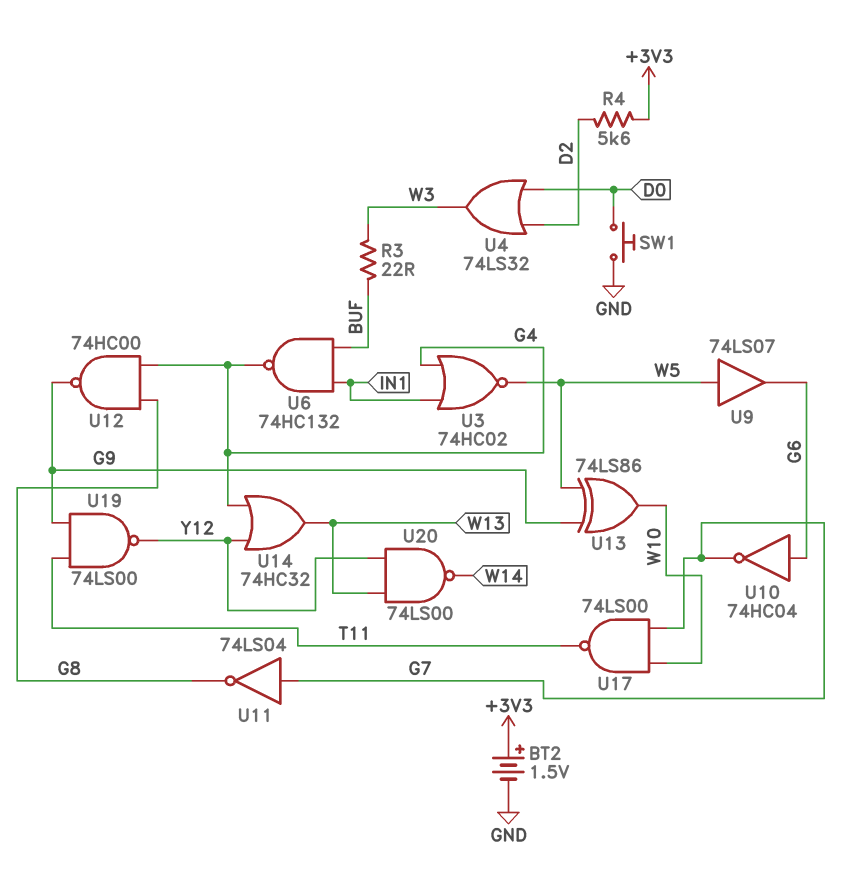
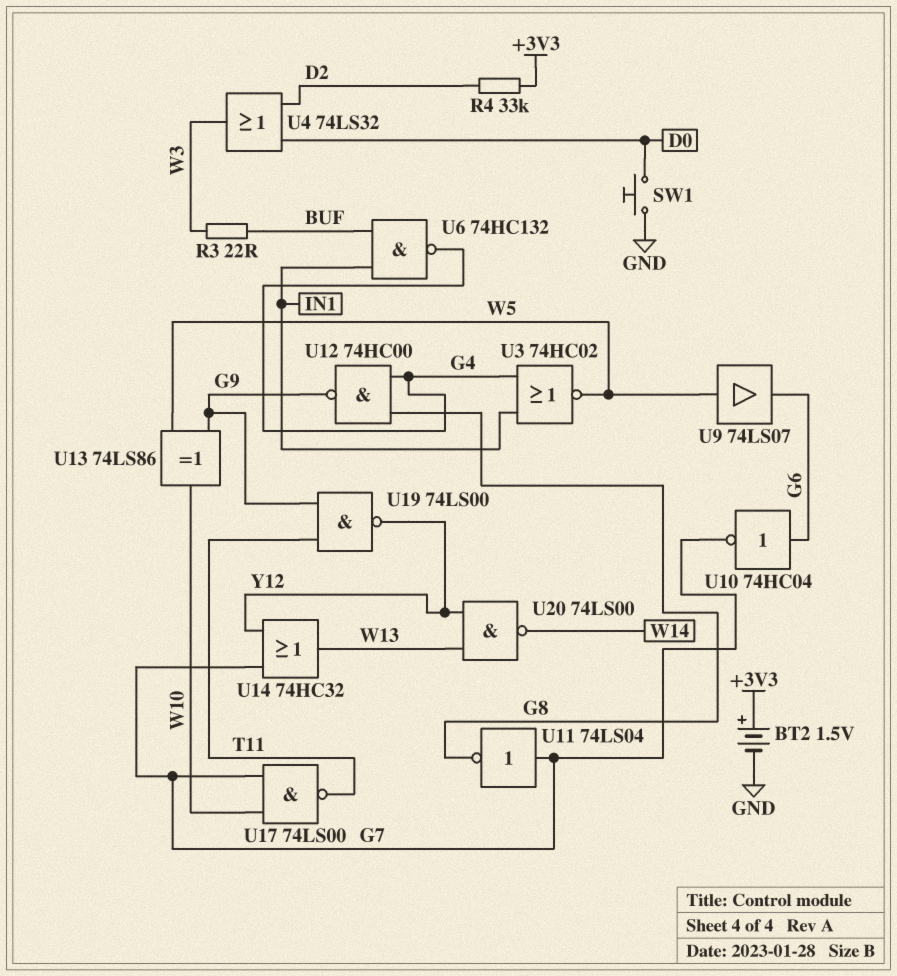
R4: 5.6k (+3V3, D2) -> 33k (+3V3, D2)
U14: OR 74HC32 (in G4, in Y12, out W13) -> OR 74HC32 (in G7, in Y12, out W13)

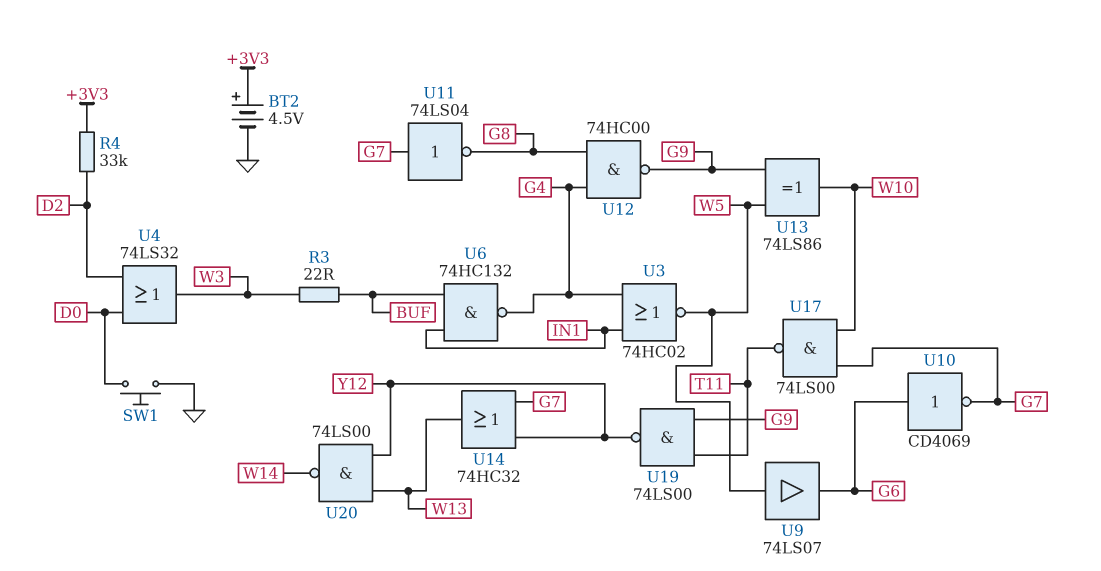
BT2: 1.5V (plus +3V3, minus GND) -> 4.5V (plus +3V3, minus GND)
U10: NOT 74HC04 (in G6, out G7) -> NOT CD4069 (in G6, out G7)

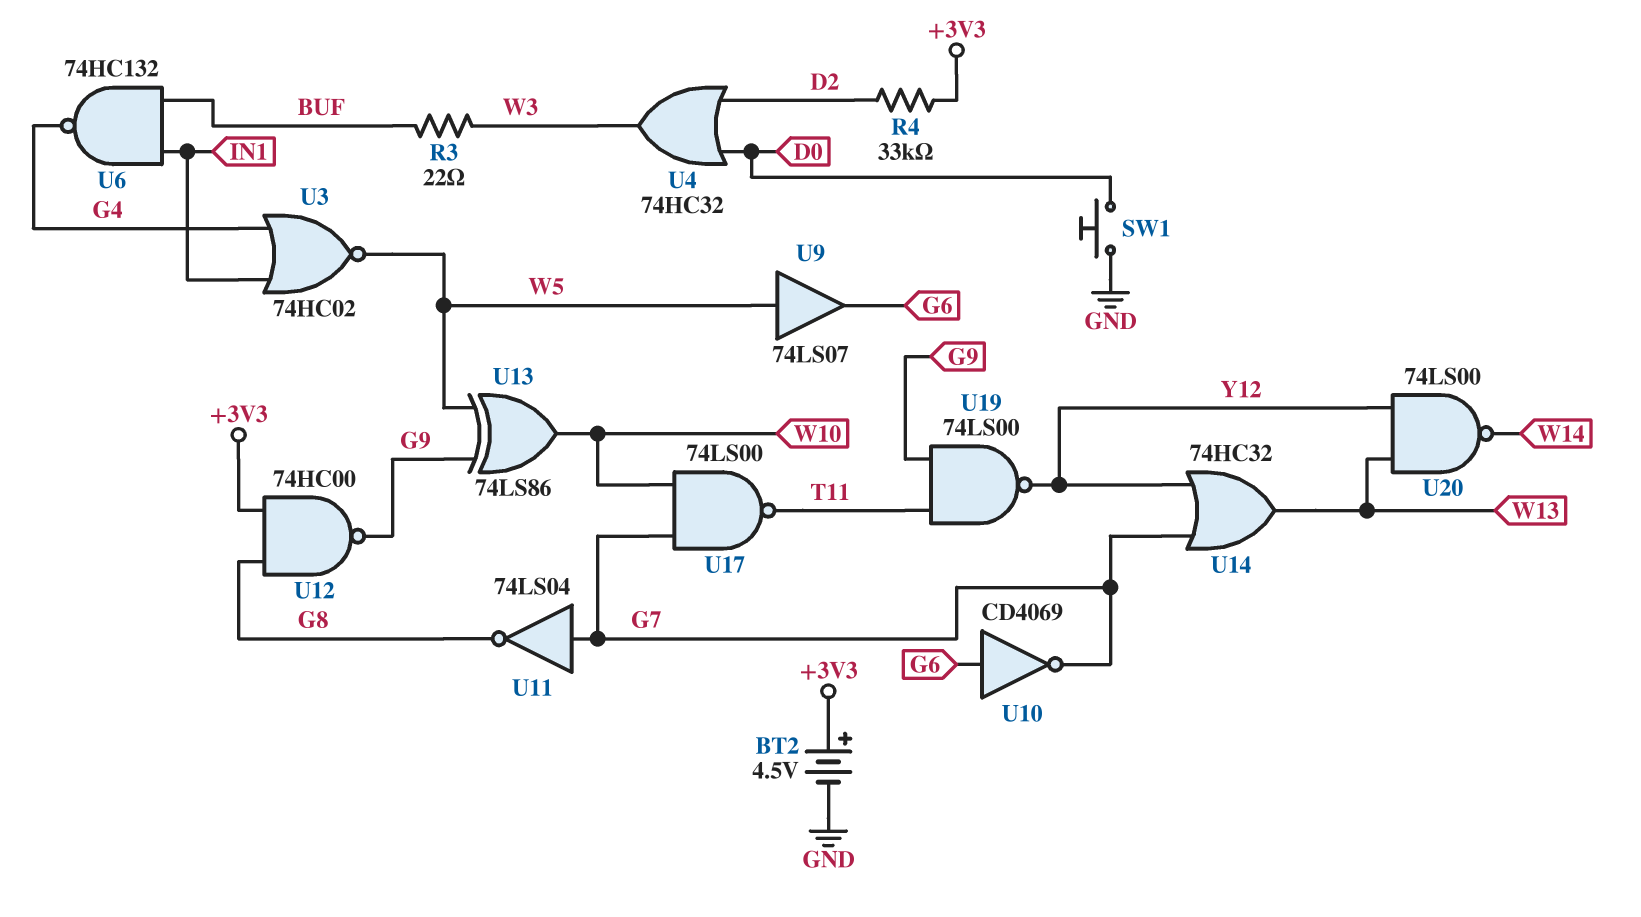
U4: OR 74LS32 (in D0, in D2, out W3) -> OR 74HC32 (in D0, in D2, out W3)
U12: NAND 74HC00 (in G4, in G8, out G9) -> NAND 74HC00 (in +3V3, in G8, out G9)

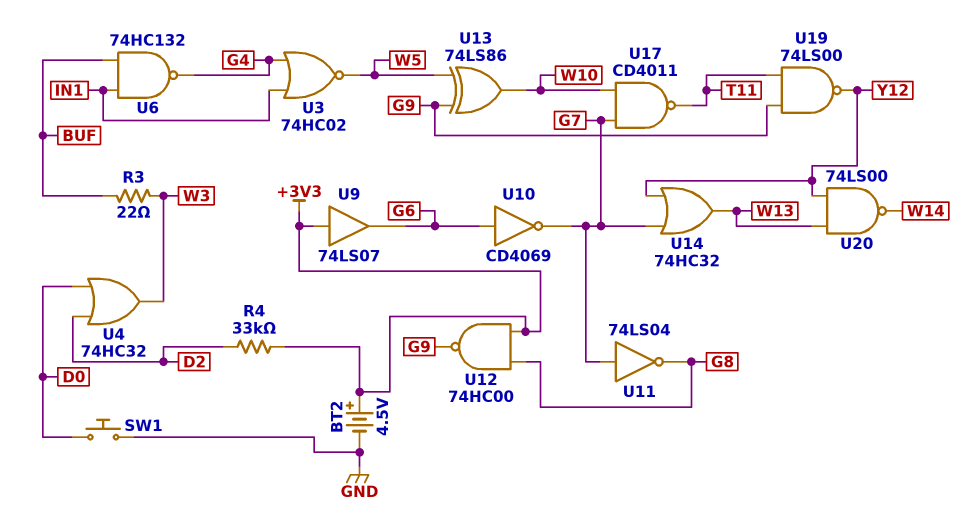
U9: buffer 74LS07 (in W5, out G6) -> buffer 74LS07 (in +3V3, out G6)
U17: NAND 74LS00 (in G7, in W10, out T11) -> NAND CD4011 (in G7, in W10, out T11)

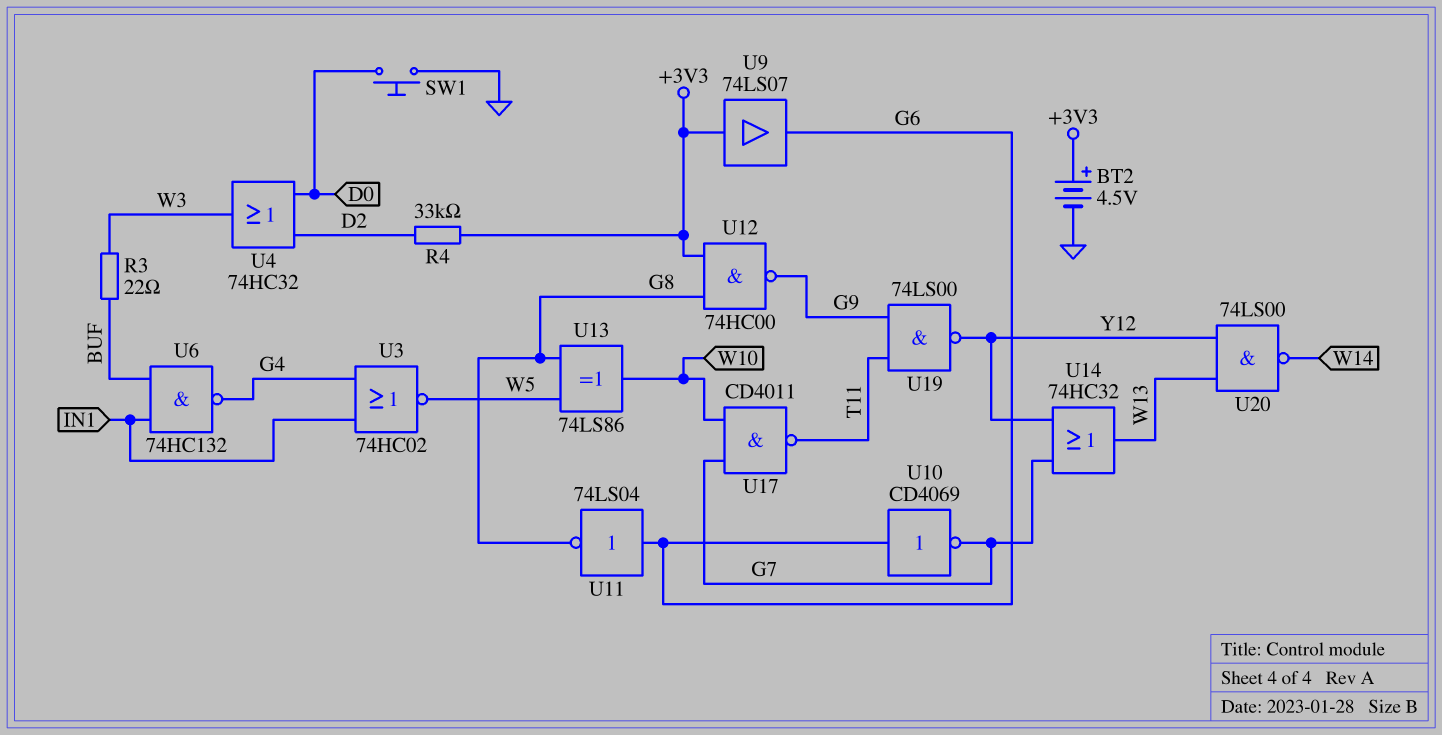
U11: NOT 74LS04 (in G7, out G8) -> NOT 74LS04 (in G6, out G8)
U13: XOR 74LS86 (in G9, in W5, out W10) -> XOR 74LS86 (in G8, in W5, out W10)

